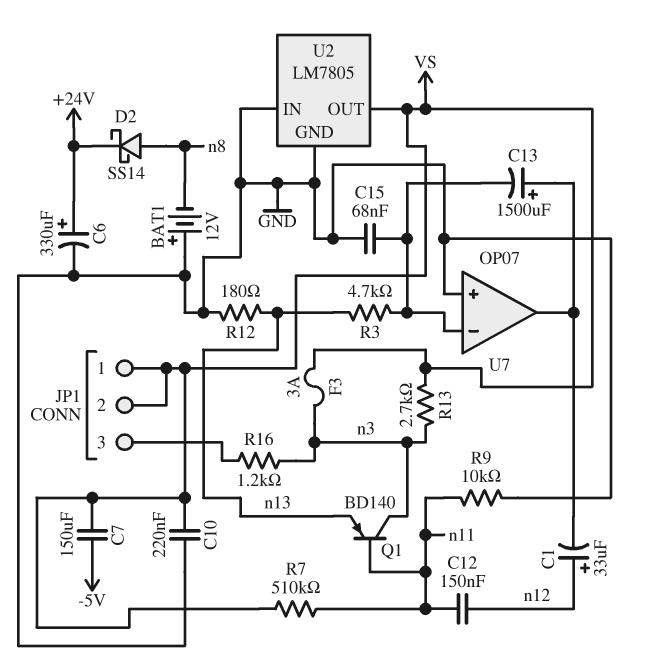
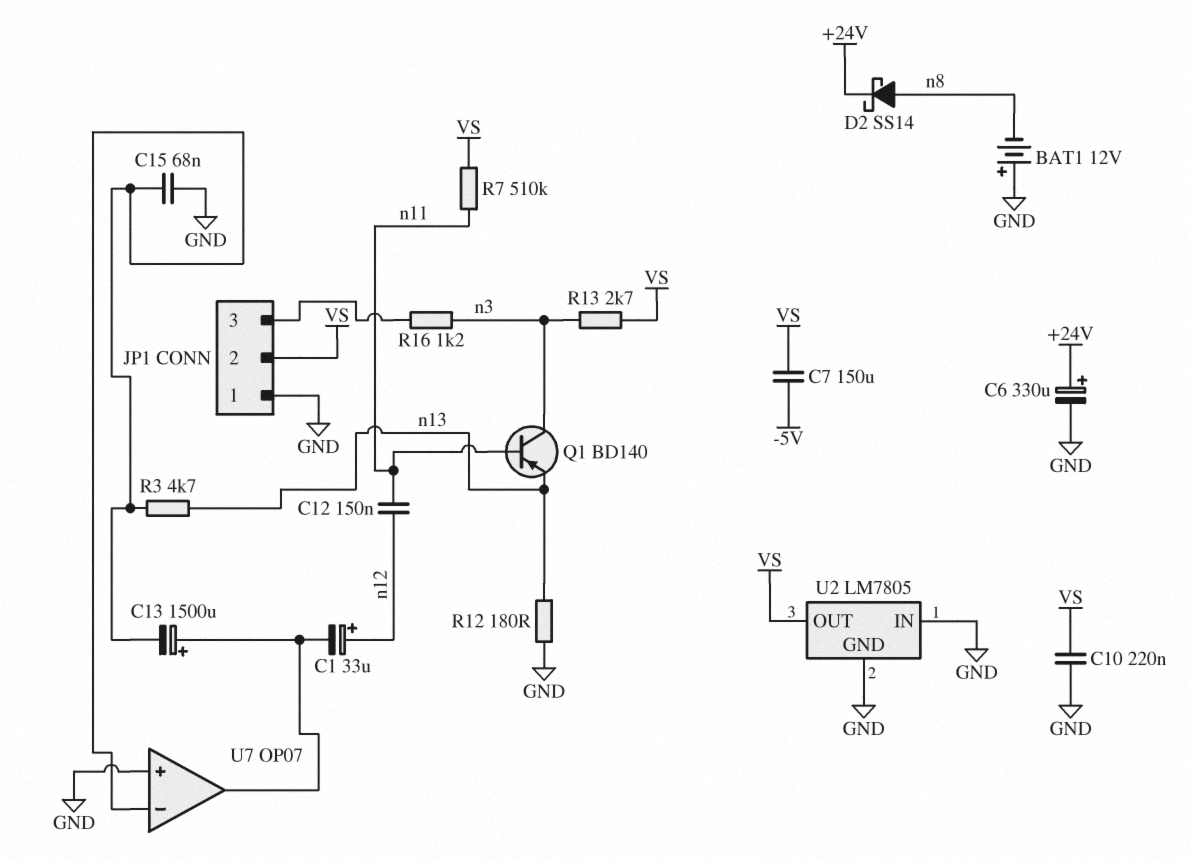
F3: 3A (VS, n3) -> none
JP1 pin 1: VS -> GND
R9: 10k (GND, n11) -> none

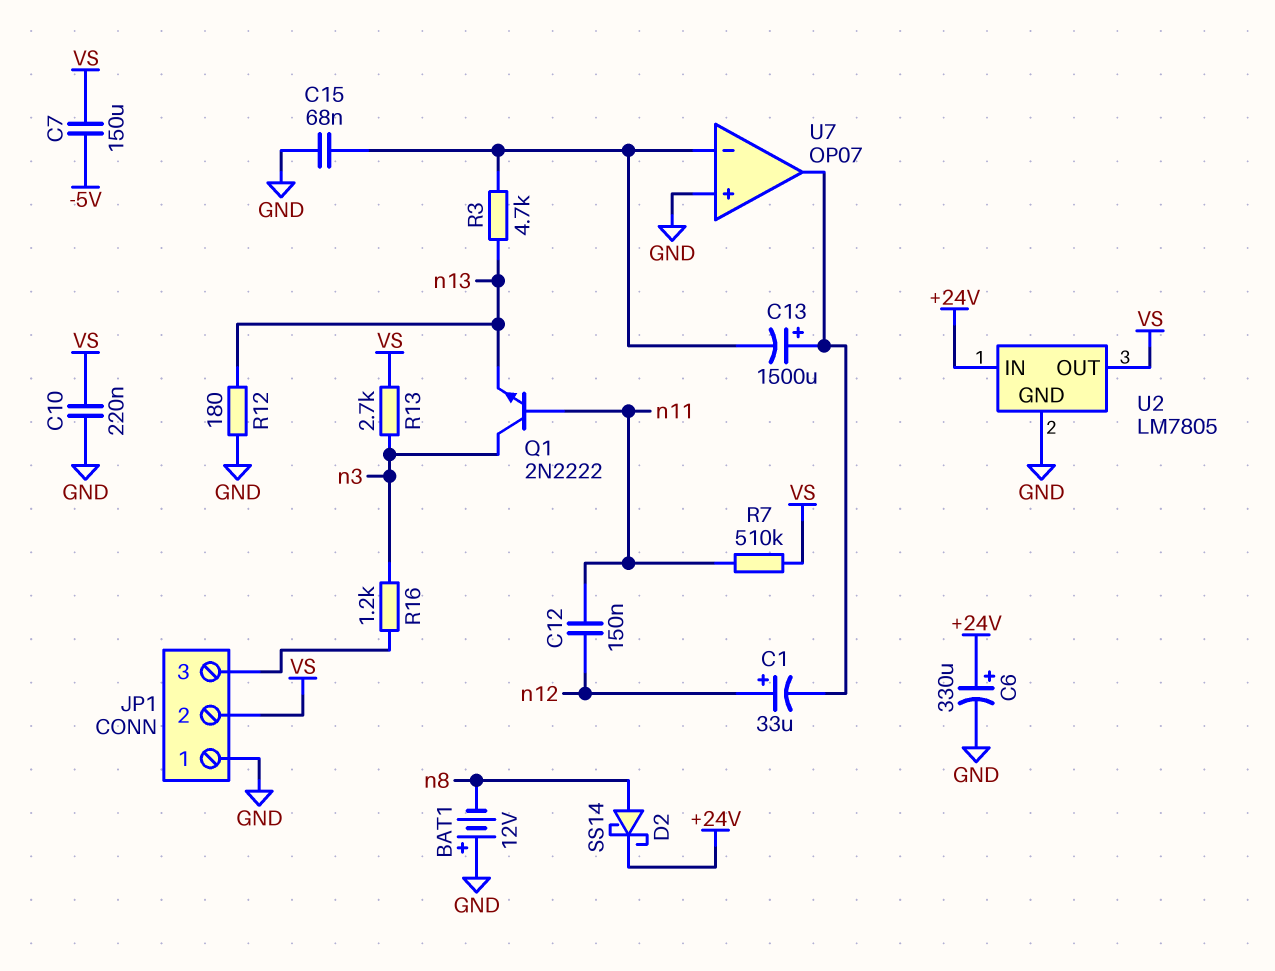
Q1: PNP BD140 (B n11, C n3, E n13) -> NPN 2N2222 (B n11, C n3, E n13)
U2 pin IN: GND -> +24V

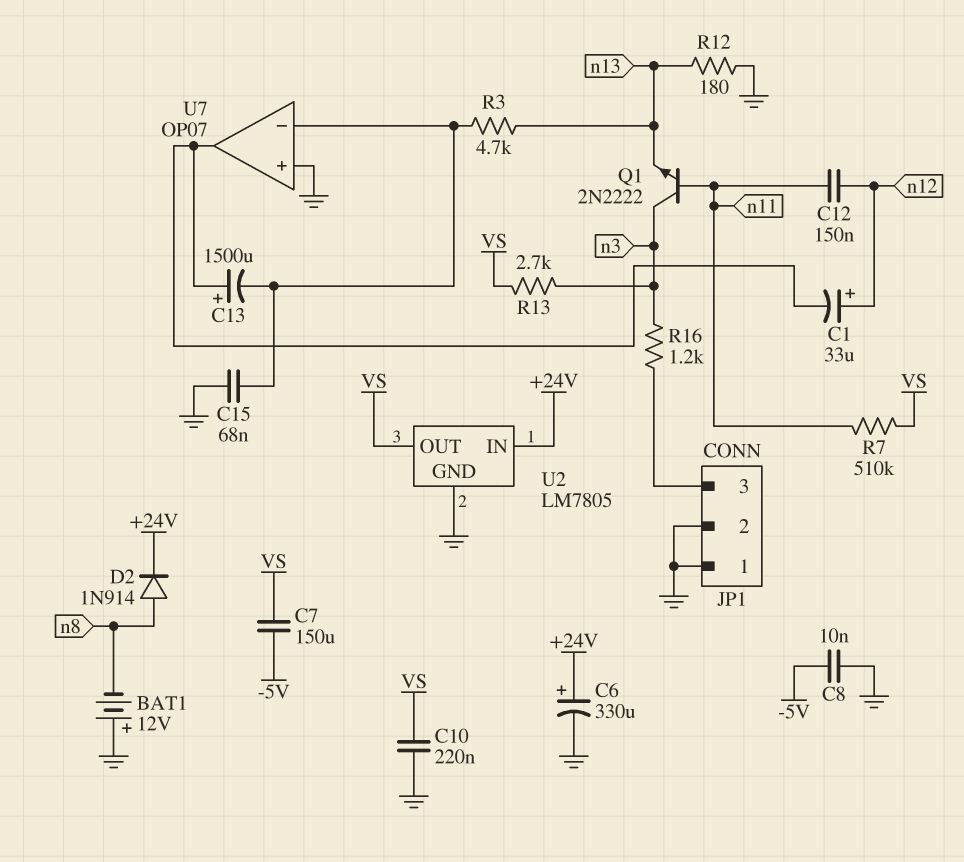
C8: none -> 10nF (-5V, GND)
D2: schottky SS14 (A n8, K +24V) -> diode 1N914 (A n8, K +24V)
JP1 pin 2: VS -> GND

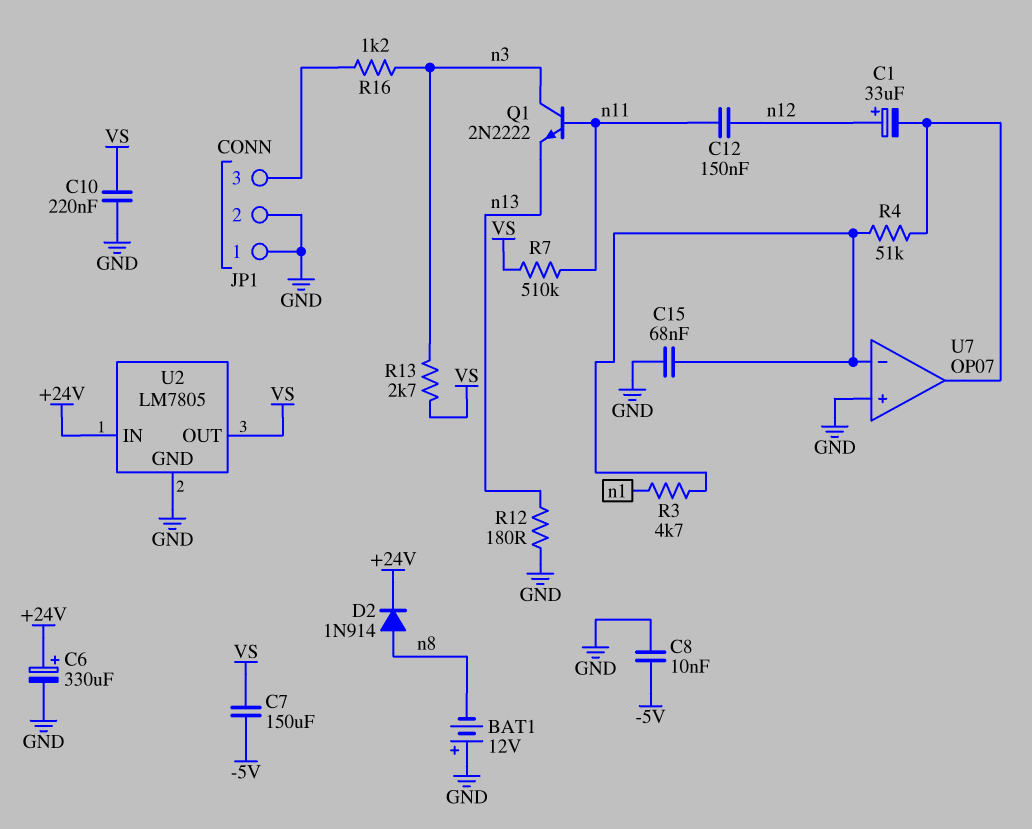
C13: 1500uF (plus U7/out, minus U7/in-) -> none
R3: 4.7k (U7/in-, n13) -> 4.7k (U7/in-, n1)
R4: none -> 51k (U7/in-, U7/out)

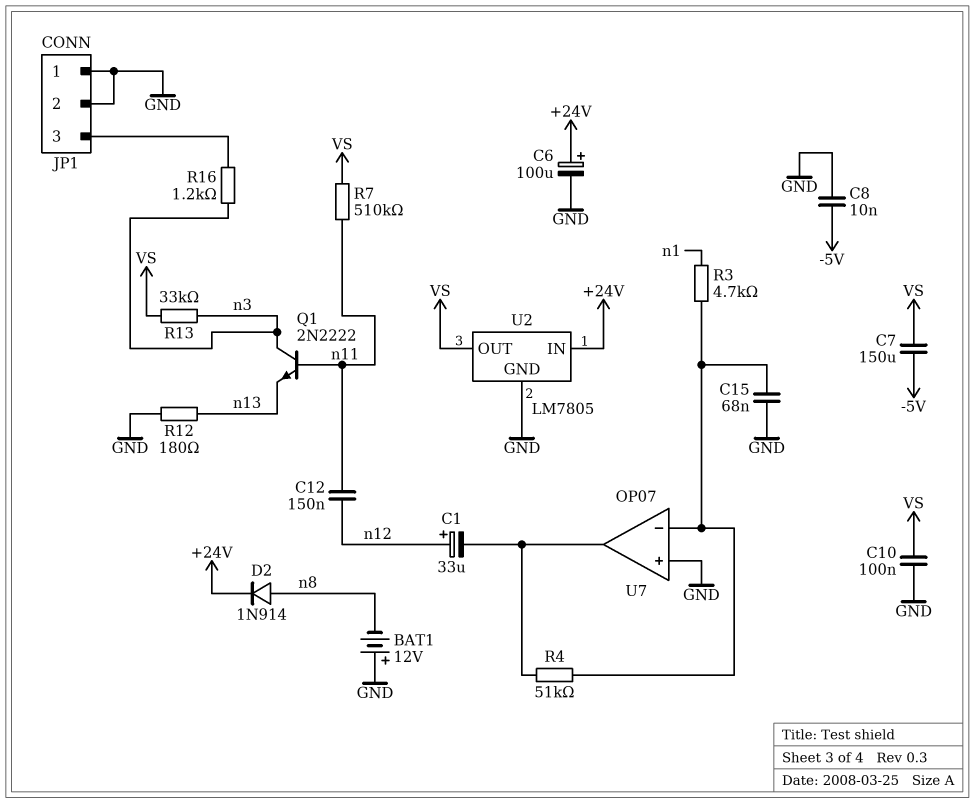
C6: 330uF (plus +24V, minus GND) -> 100uF (plus +24V, minus GND)
C10: 220nF (GND, VS) -> 100nF (GND, VS)
R13: 2.7k (VS, n3) -> 33k (VS, n3)

